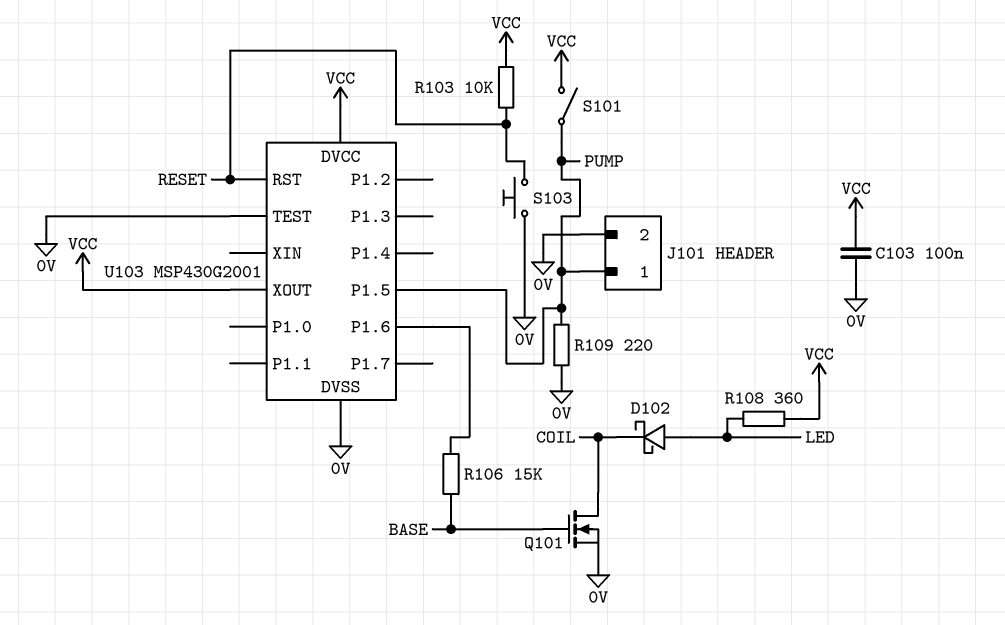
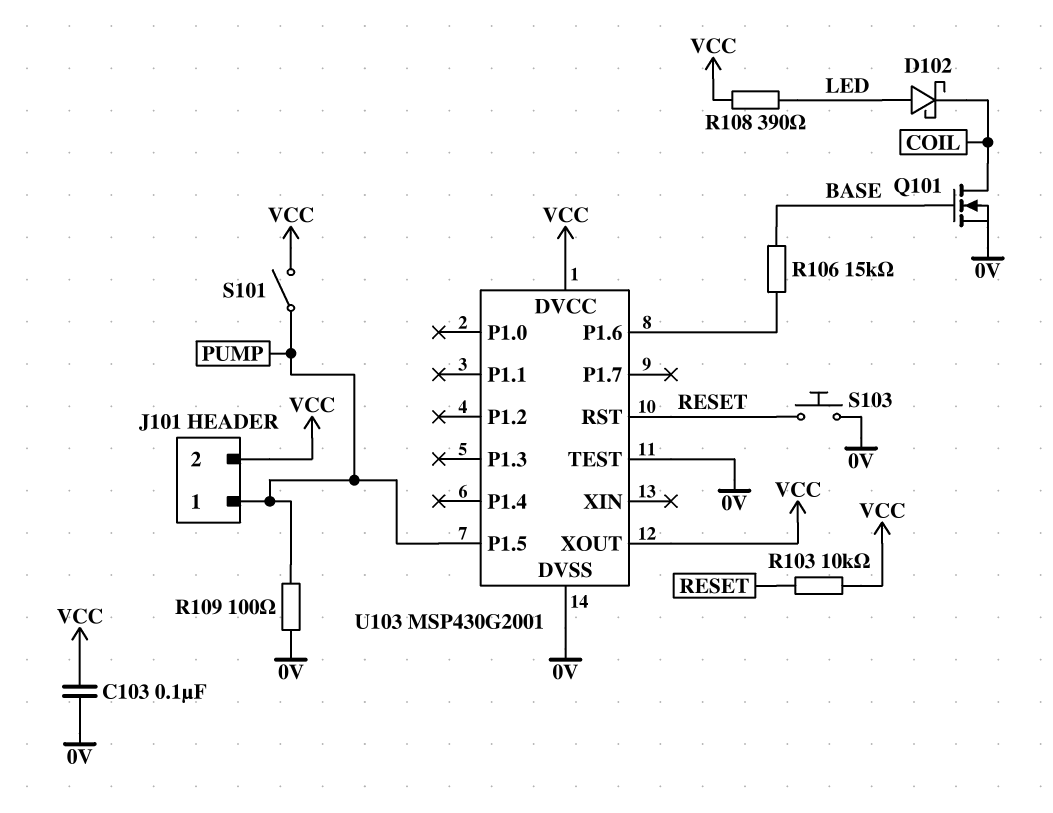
J101 pin 2: 0V -> VCC
R108: 360 (LED, VCC) -> 390 (LED, VCC)
R109: 220 (0V, PUMP) -> 100 (0V, PUMP)

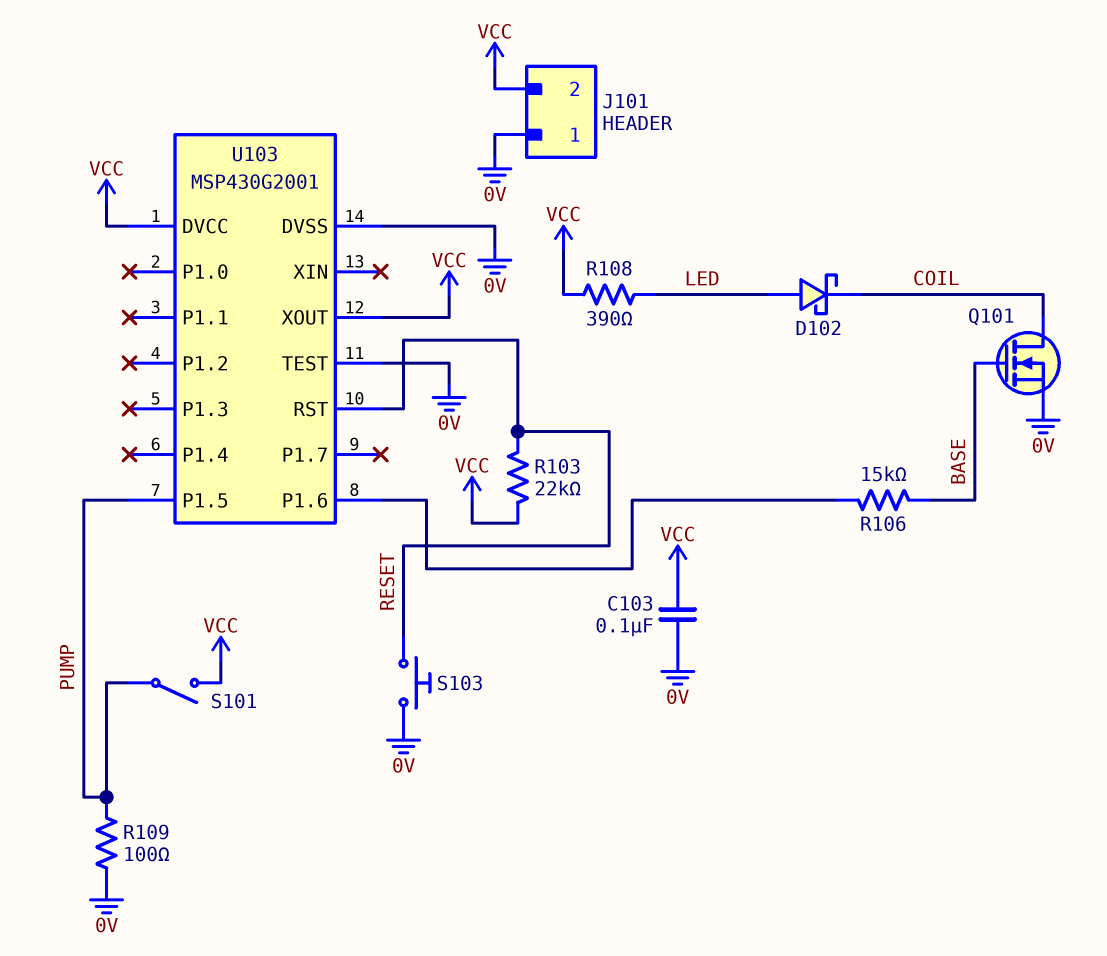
J101 pin 1: PUMP -> 0V
R103: 10k (RESET, VCC) -> 22k (RESET, VCC)

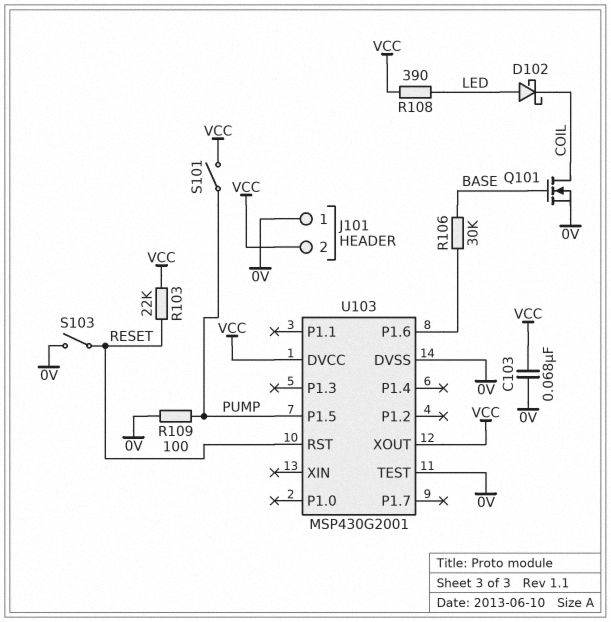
C103: 100nF (0V, VCC) -> 68nF (0V, VCC)
R106: 15k (BASE, U103/P1.6) -> 30k (BASE, U103/P1.6)
S103: button (0V, RESET) -> switch (0V, RESET)

